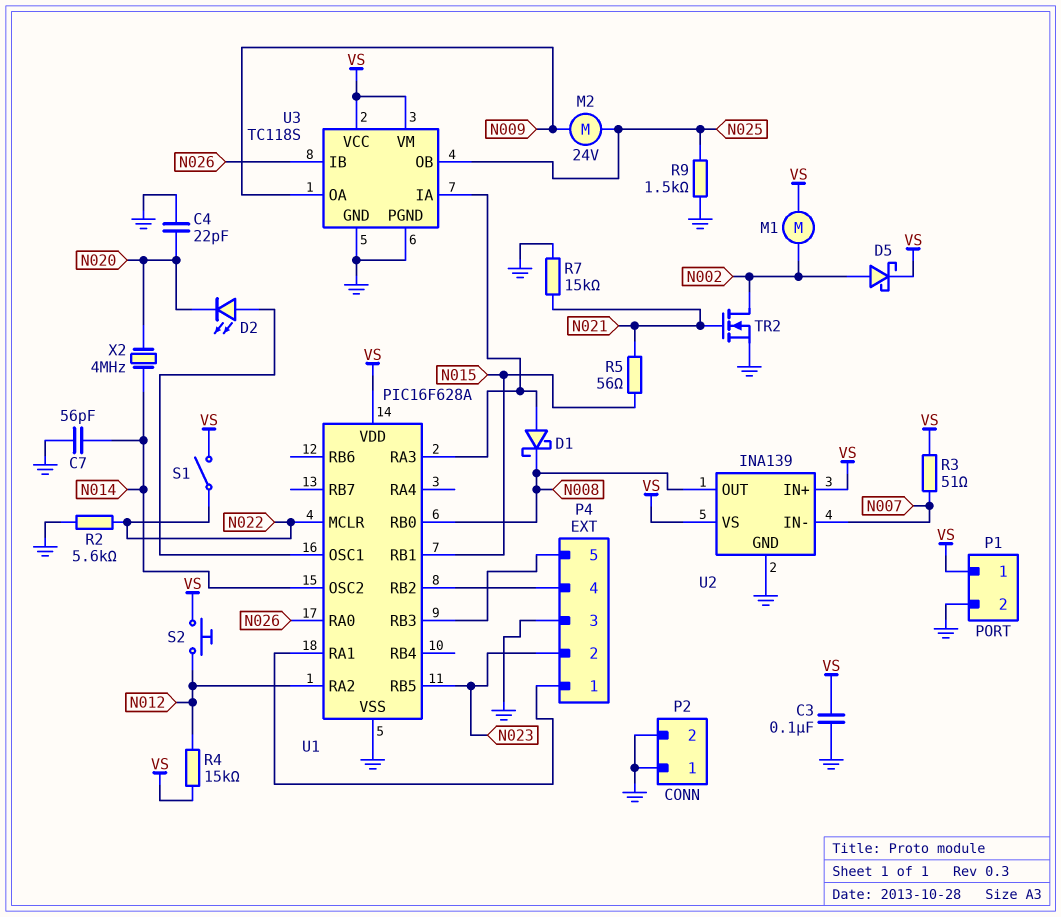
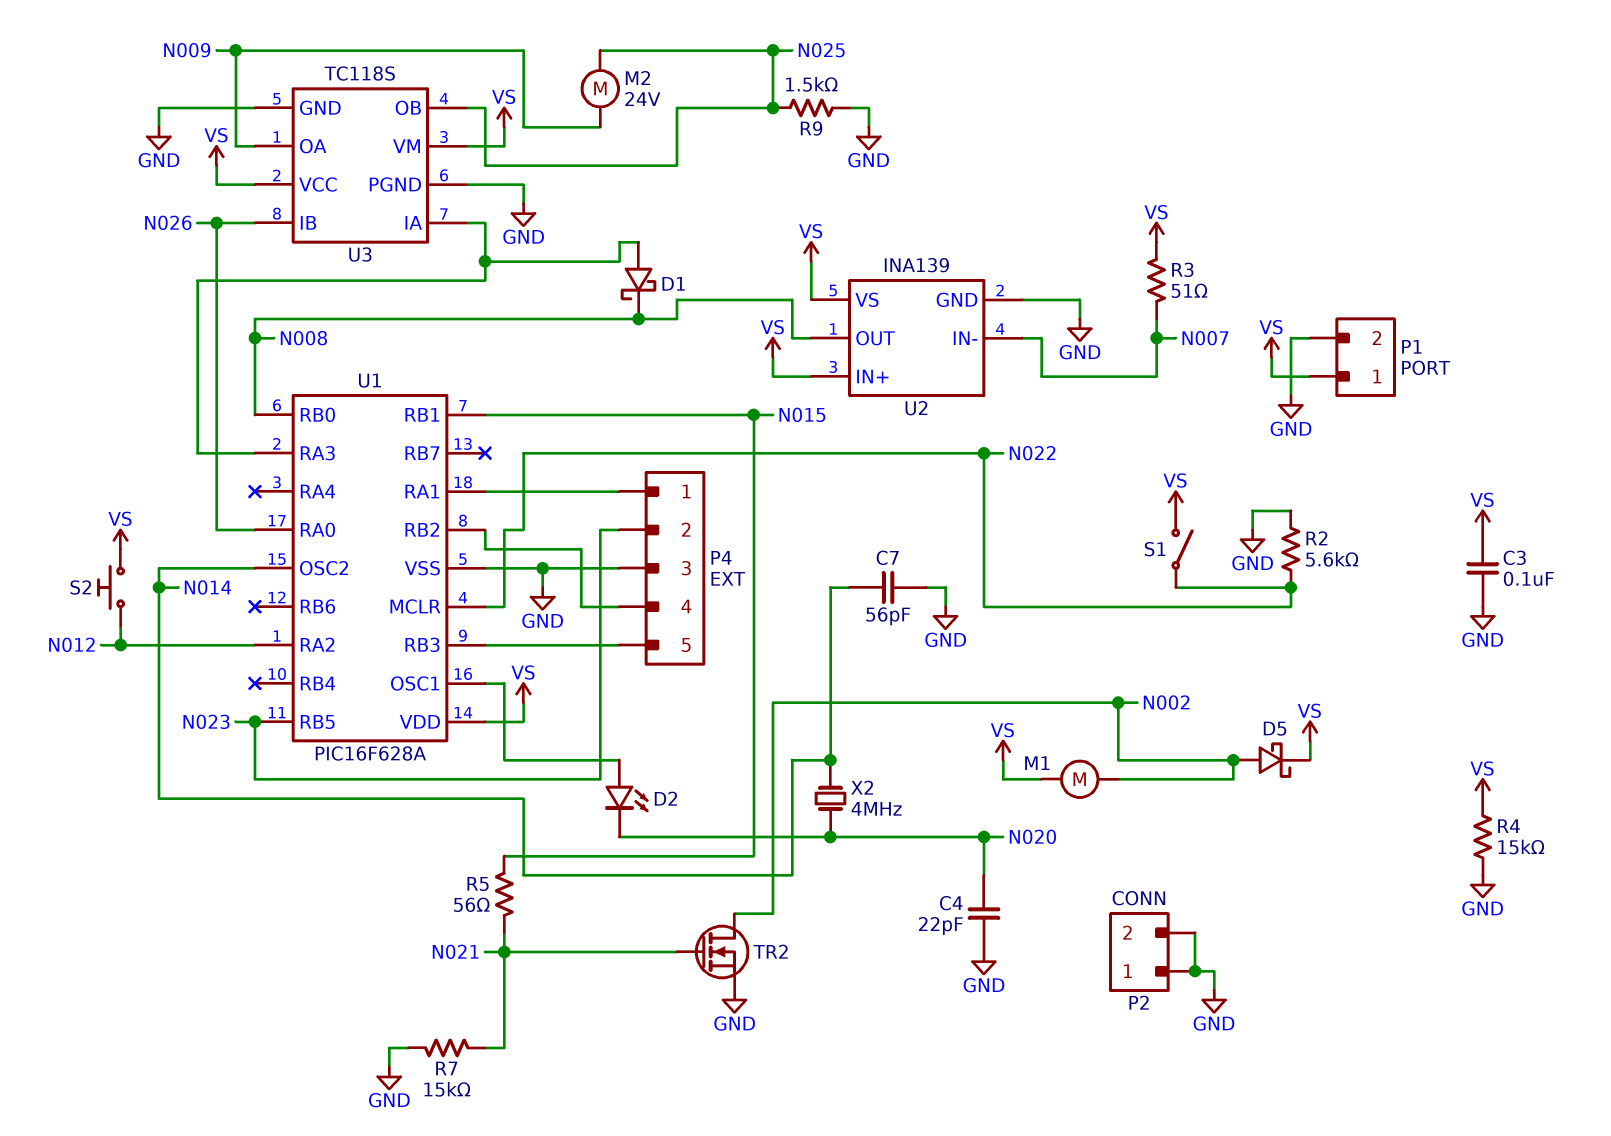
R4: 15k (N012, VS) -> 15k (GND, VS)

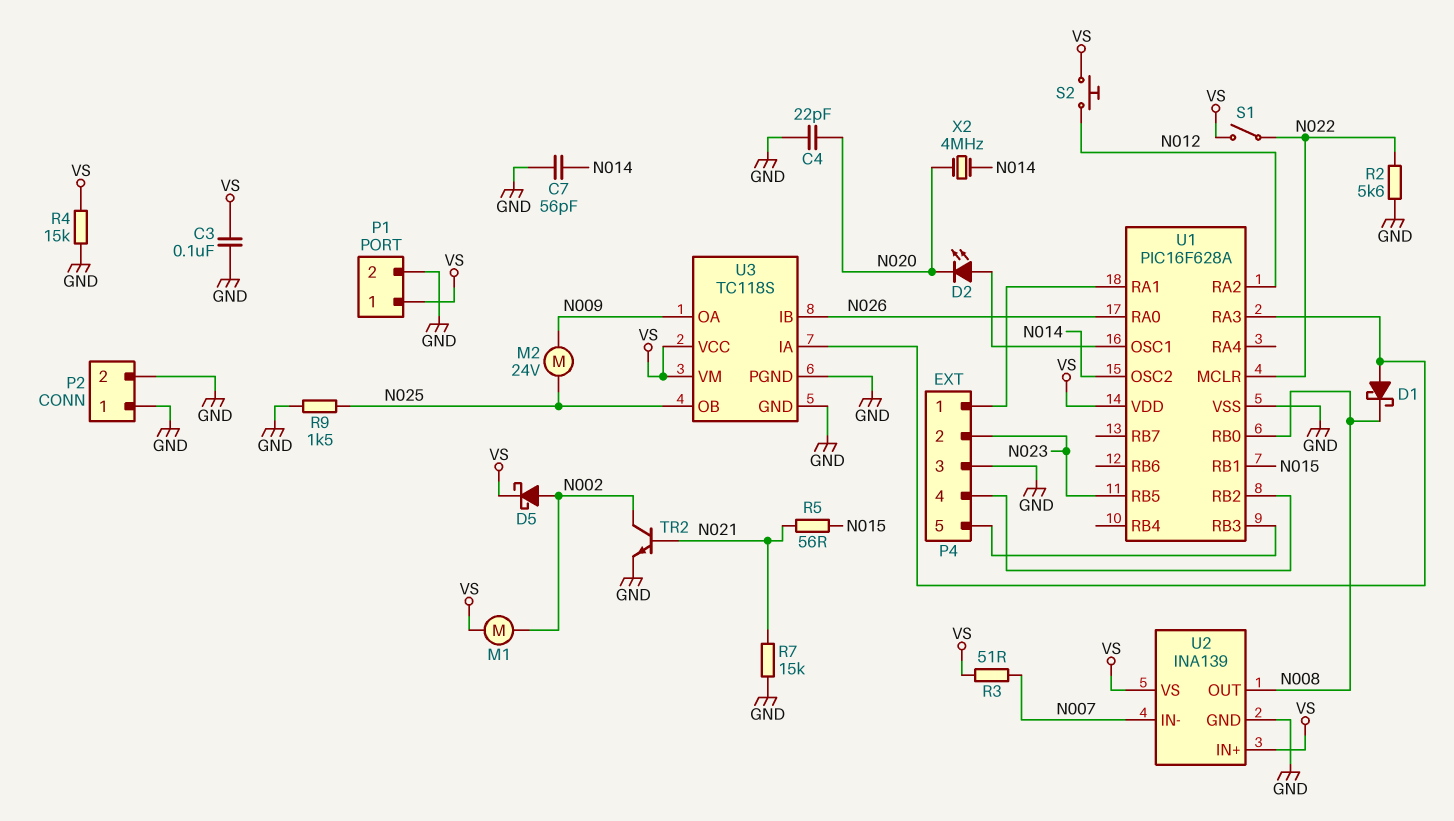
TR2: NMOS (G N021, D N002, S GND) -> NPN (B N021, C N002, E GND)

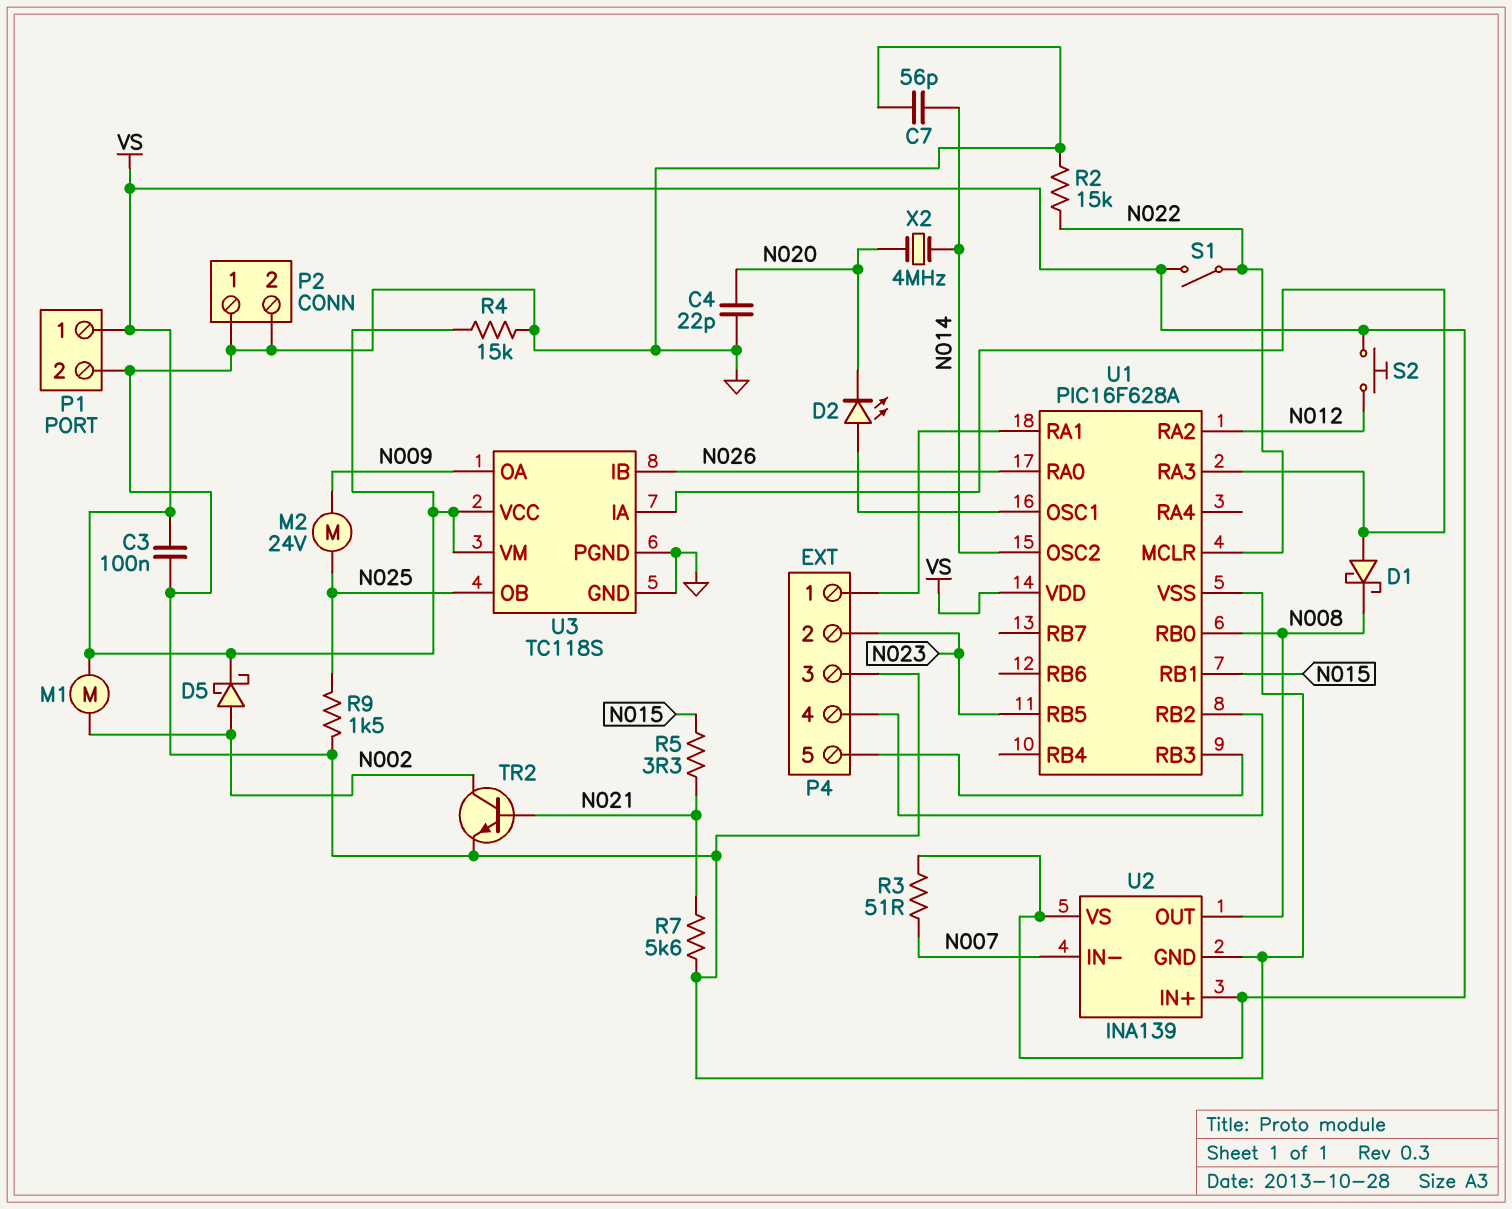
R2: 5.6k (GND, N022) -> 15k (GND, N022)
R5: 56 (N015, N021) -> 3.3 (N015, N021)
R7: 15k (GND, N021) -> 5.6k (GND, N021)

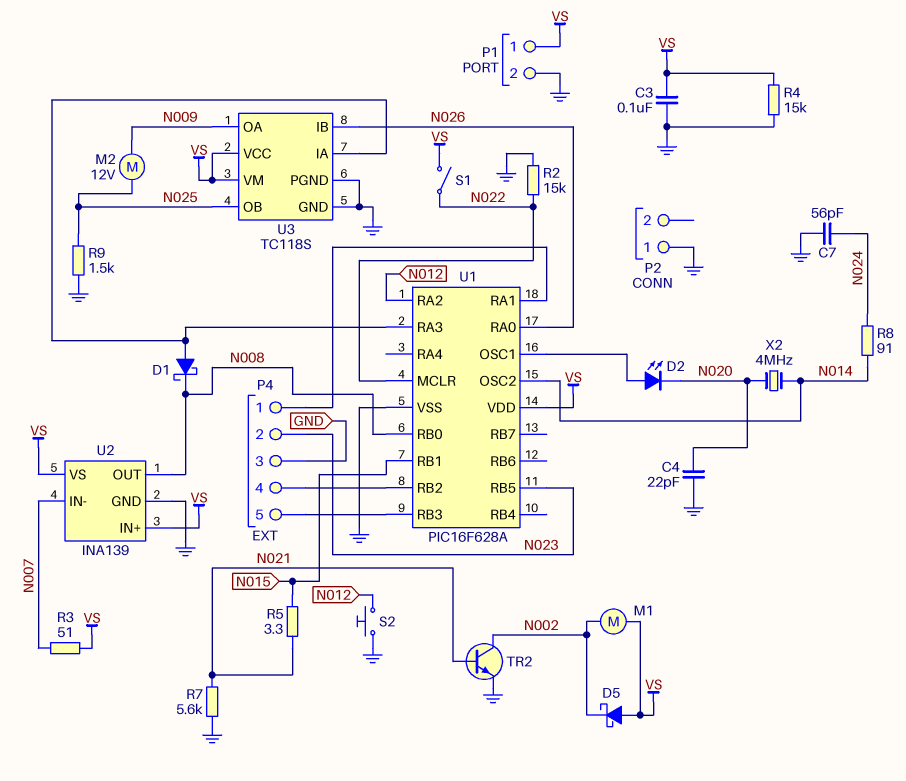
C7: 56pF (GND, N014) -> 56pF (GND, N024)
D5: schottky (A N002, K VS) -> schottky (A VS, K N002)
M2: motor 24V (N009, N025) -> motor 12V (N009, N025)
P2 pin 2: GND -> none
R8: none -> 91 (N014, N024)
S2: button (N012, VS) -> button (GND, N012)

